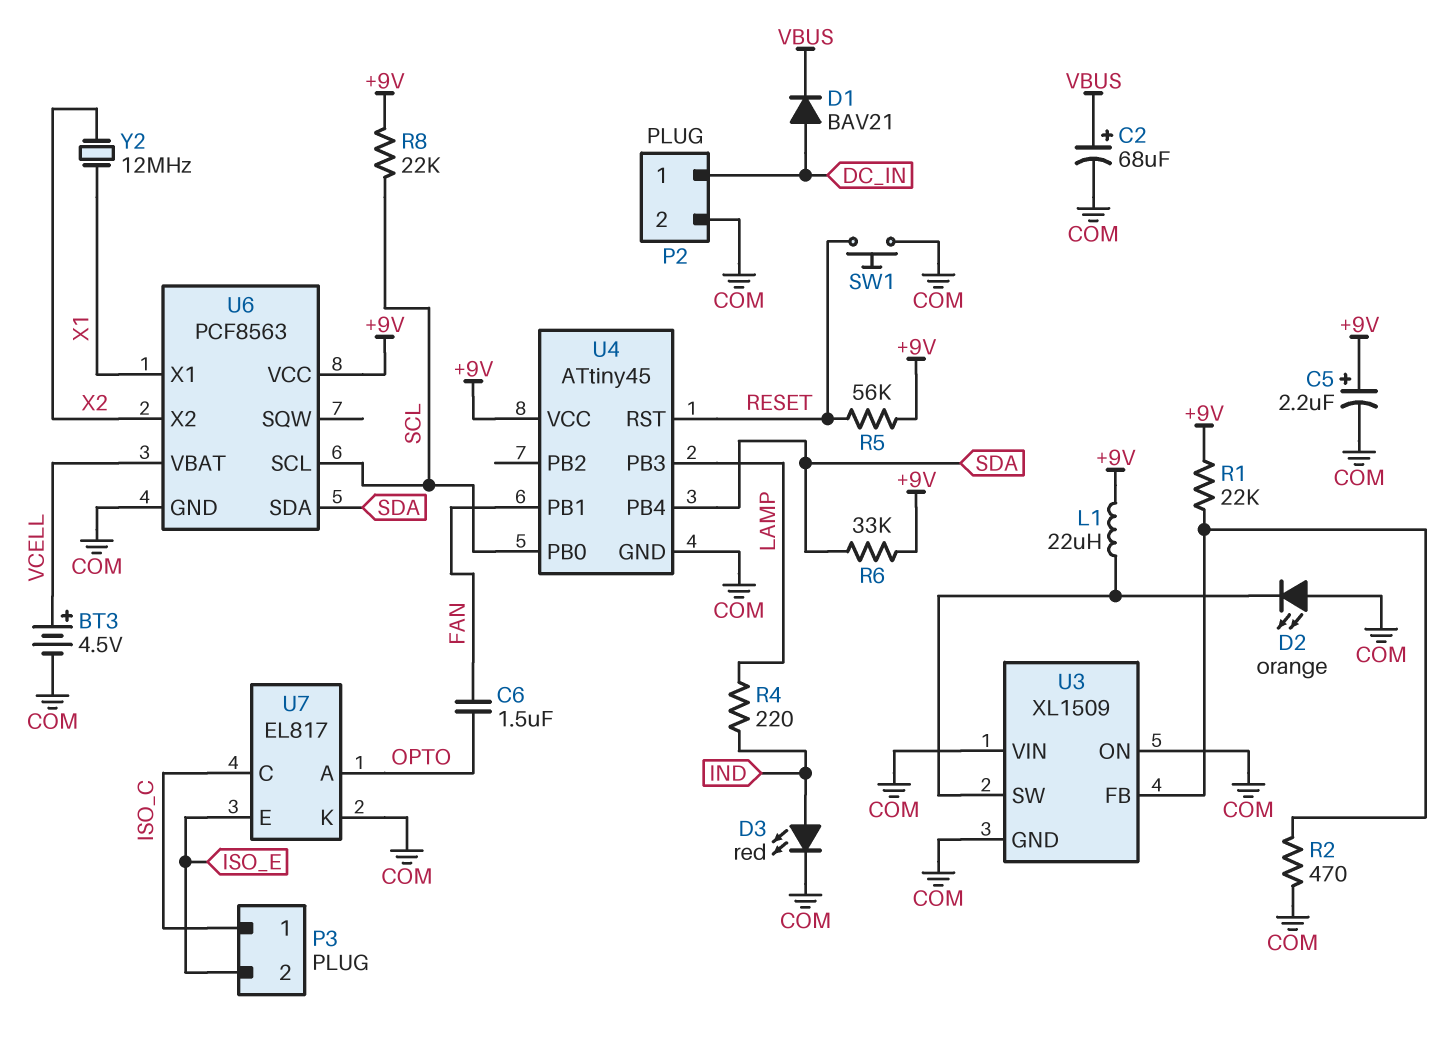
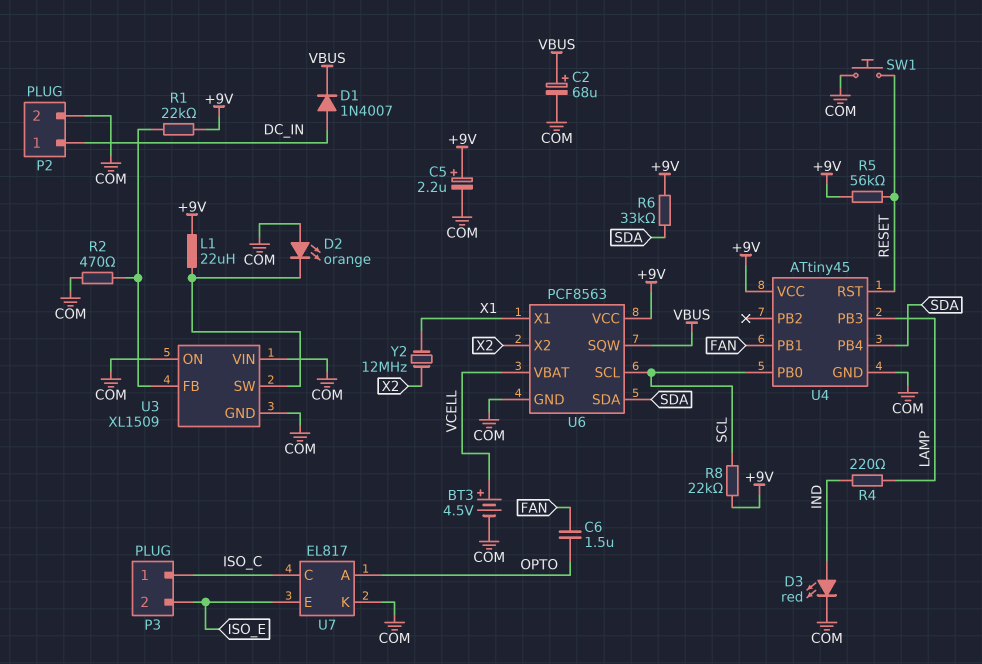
D1: diode BAV21 (A DC_IN, K VBUS) -> diode 1N4007 (A DC_IN, K VBUS)
U6 pin SQW: none -> VBUS

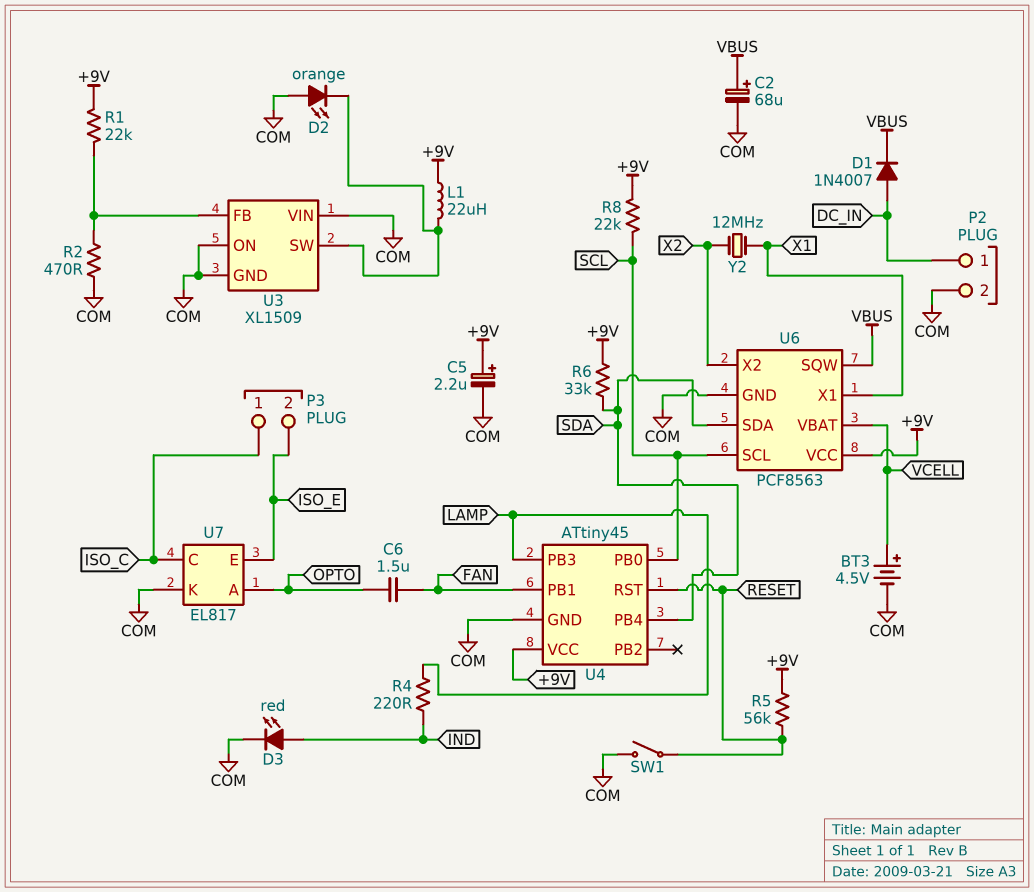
SW1: button (COM, RESET) -> switch (COM, RESET)

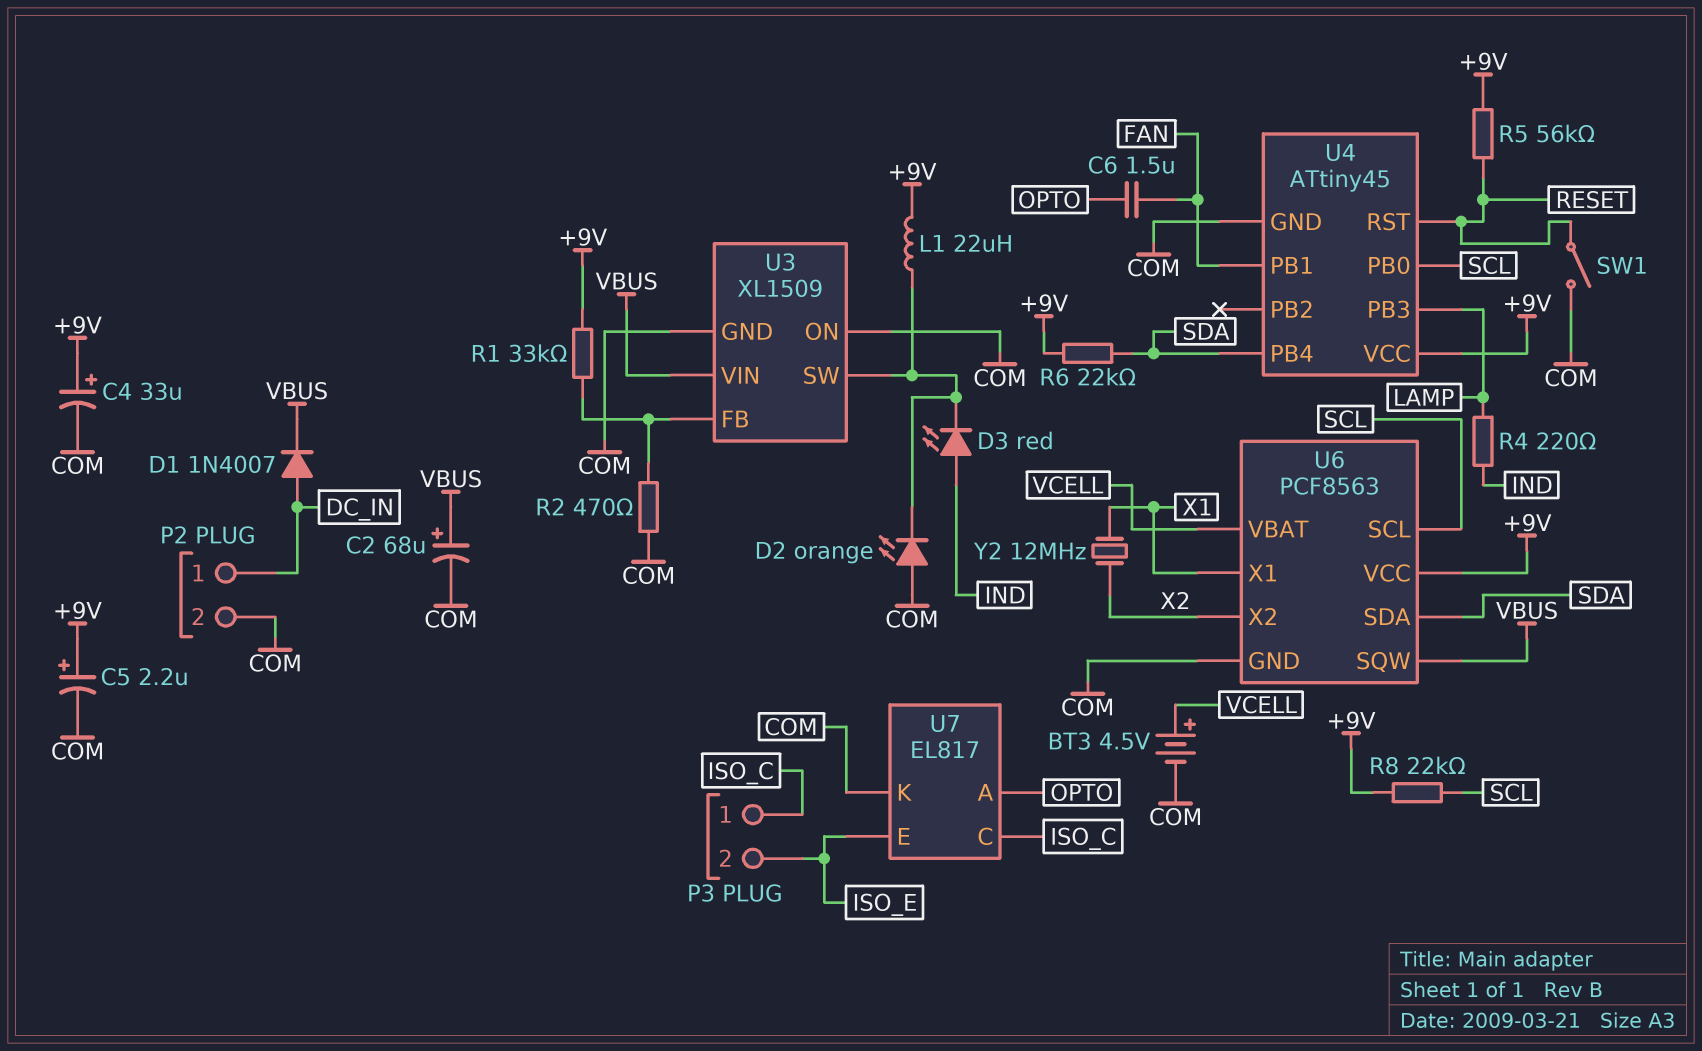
C4: none -> 33uF (plus +9V, minus COM)
D3: LED red (A IND, K COM) -> LED red (A IND, K U3/SW)
R1: 22k (+9V, U3/FB) -> 33k (+9V, U3/FB)
R6: 33k (+9V, SDA) -> 22k (+9V, SDA)
U3 pin VIN: COM -> VBUS

